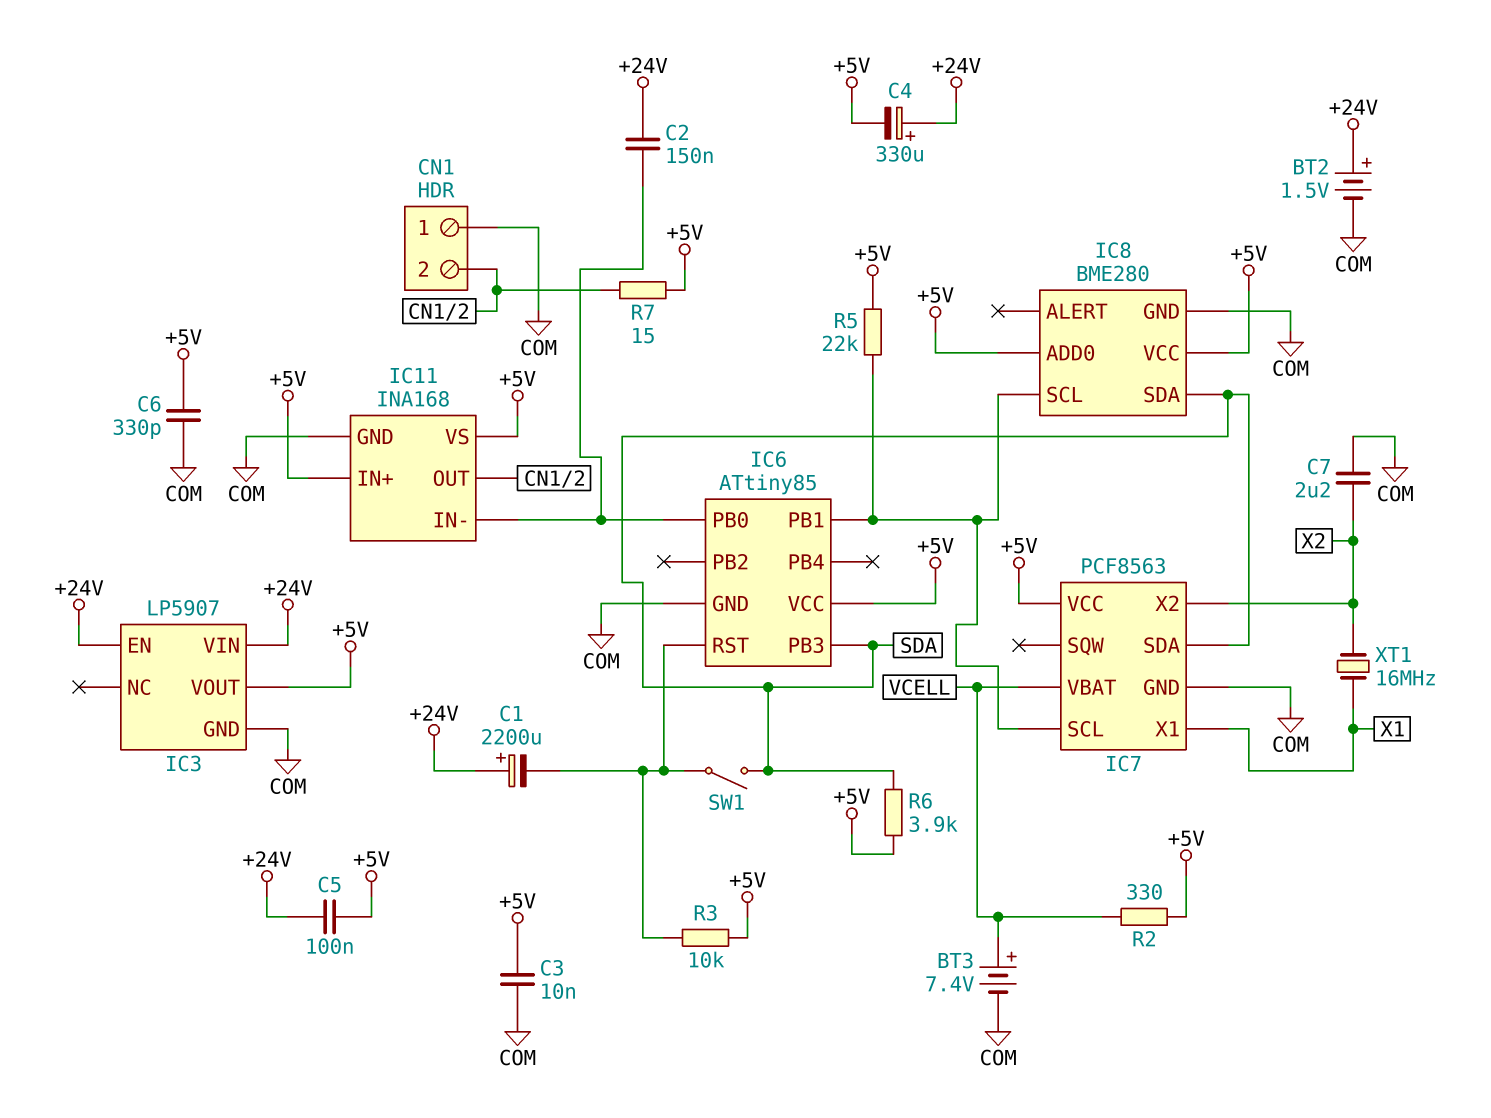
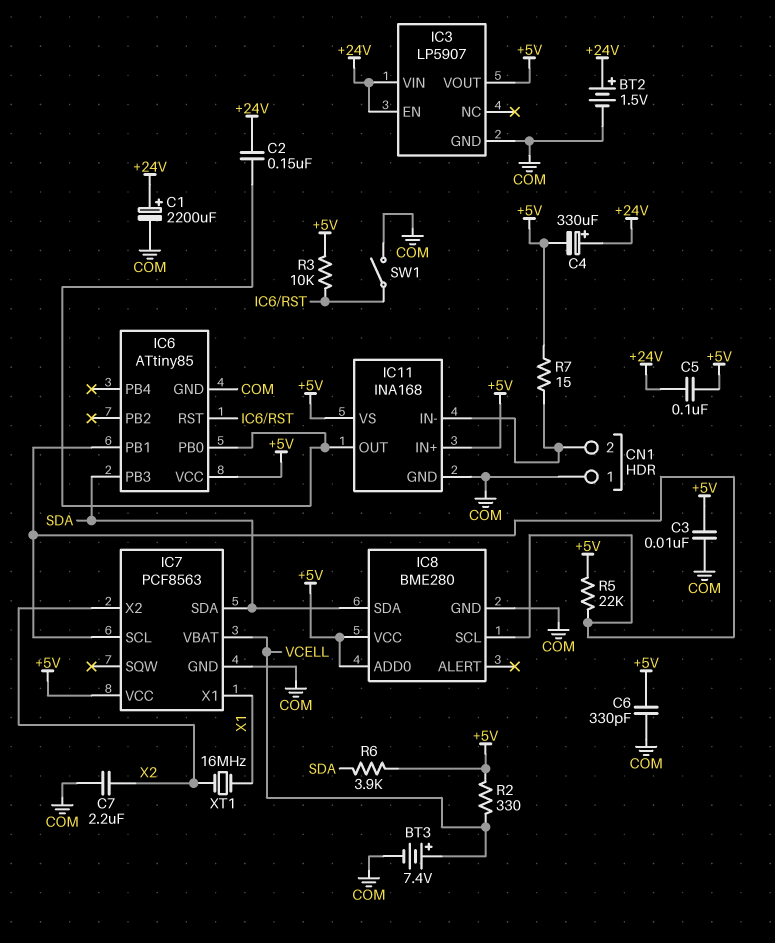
C1: 2200uF (plus +24V, minus IC6/RST) -> 2200uF (plus +24V, minus COM)
IC11 pin IN-: IC6/PB0 -> CN1/2
IC11 pin OUT: CN1/2 -> IC6/PB0
SW1: switch (IC6/RST, SDA) -> switch (COM, IC6/RST)

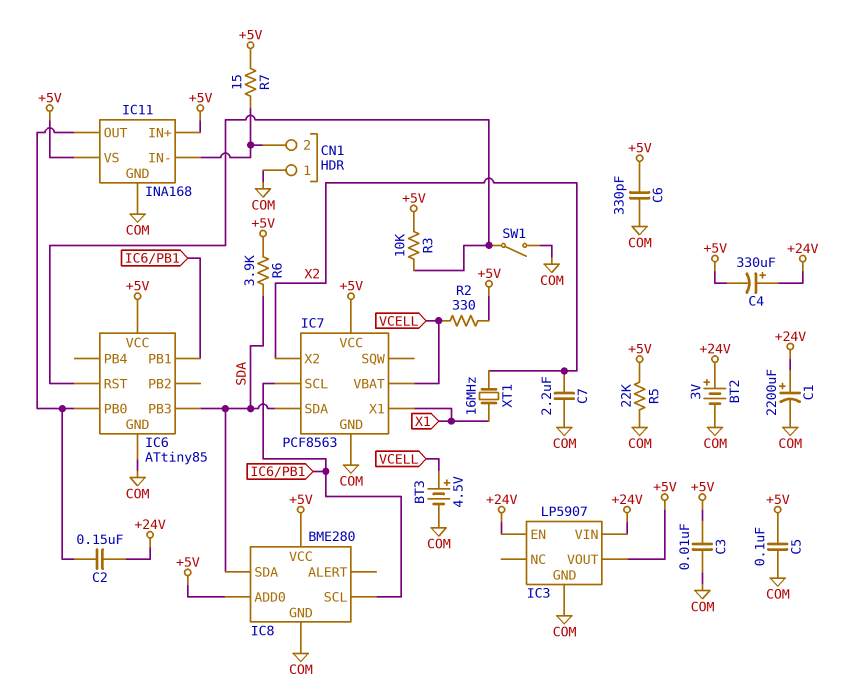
BT2: 1.5V (plus +24V, minus COM) -> 3V (plus +24V, minus COM)
BT3: 7.4V (plus VCELL, minus COM) -> 4.5V (plus VCELL, minus COM)
C5: 100nF (+5V, +24V) -> 100nF (+5V, COM)
R5: 22k (+5V, IC6/PB1) -> 22k (+5V, COM)

